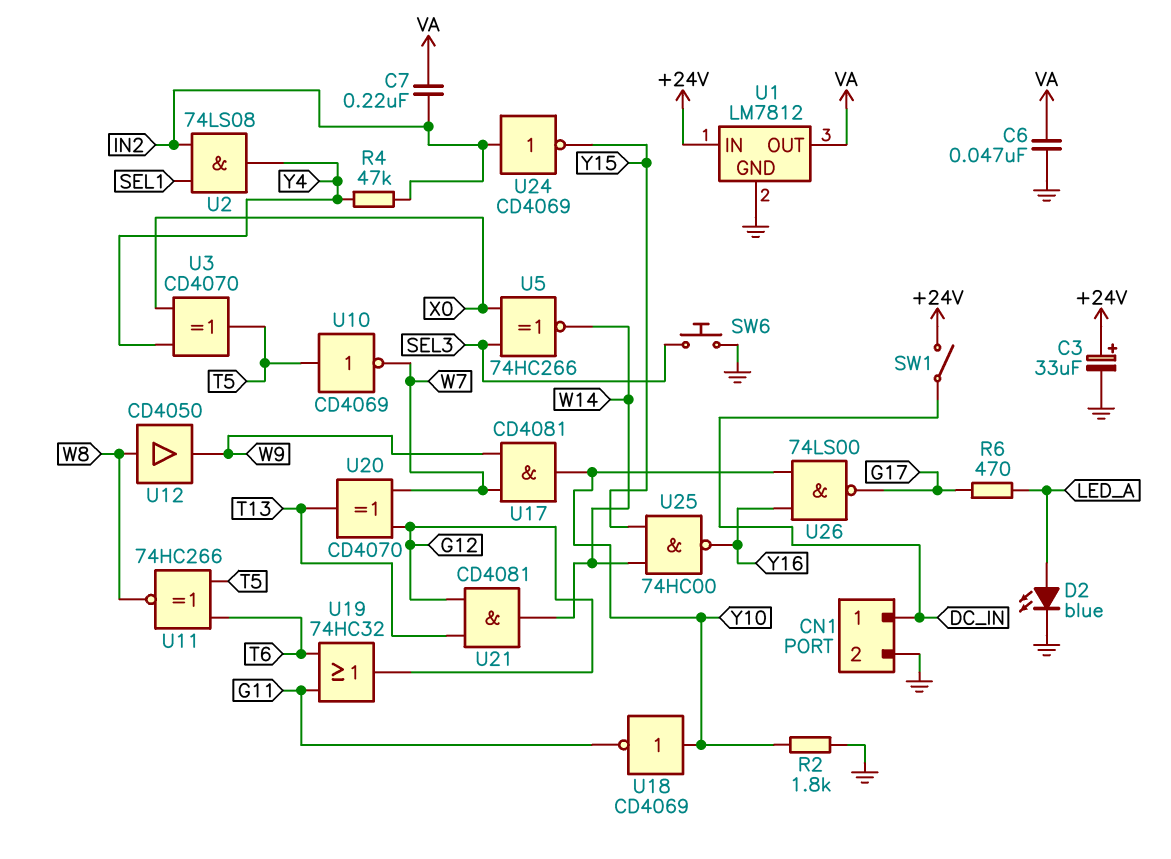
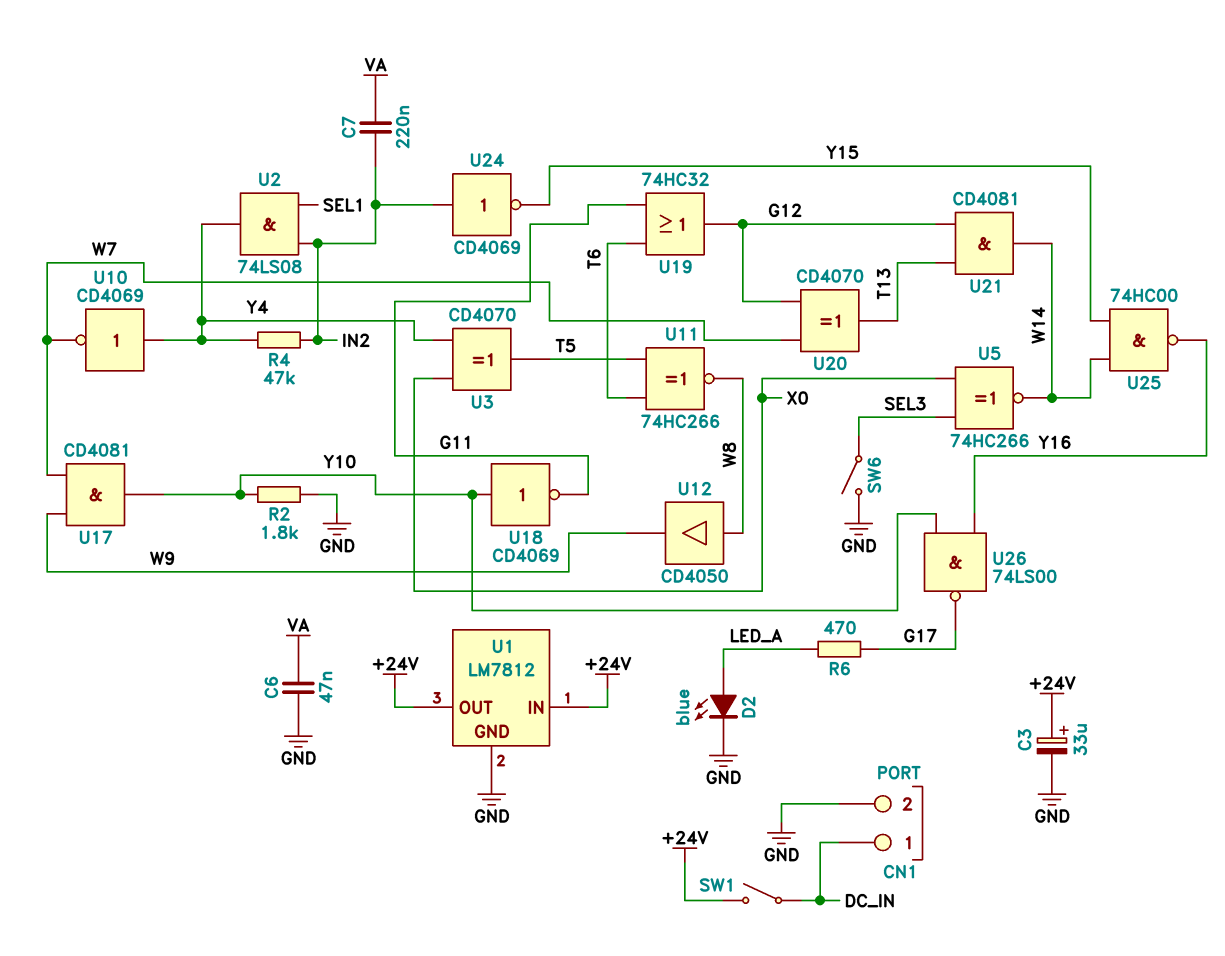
SW6: button (GND, SEL3) -> switch (GND, SEL3)
U1 pin OUT: VA -> +24V
U10: NOT CD4069 (in T5, out W7) -> NOT CD4069 (in Y4, out W7)

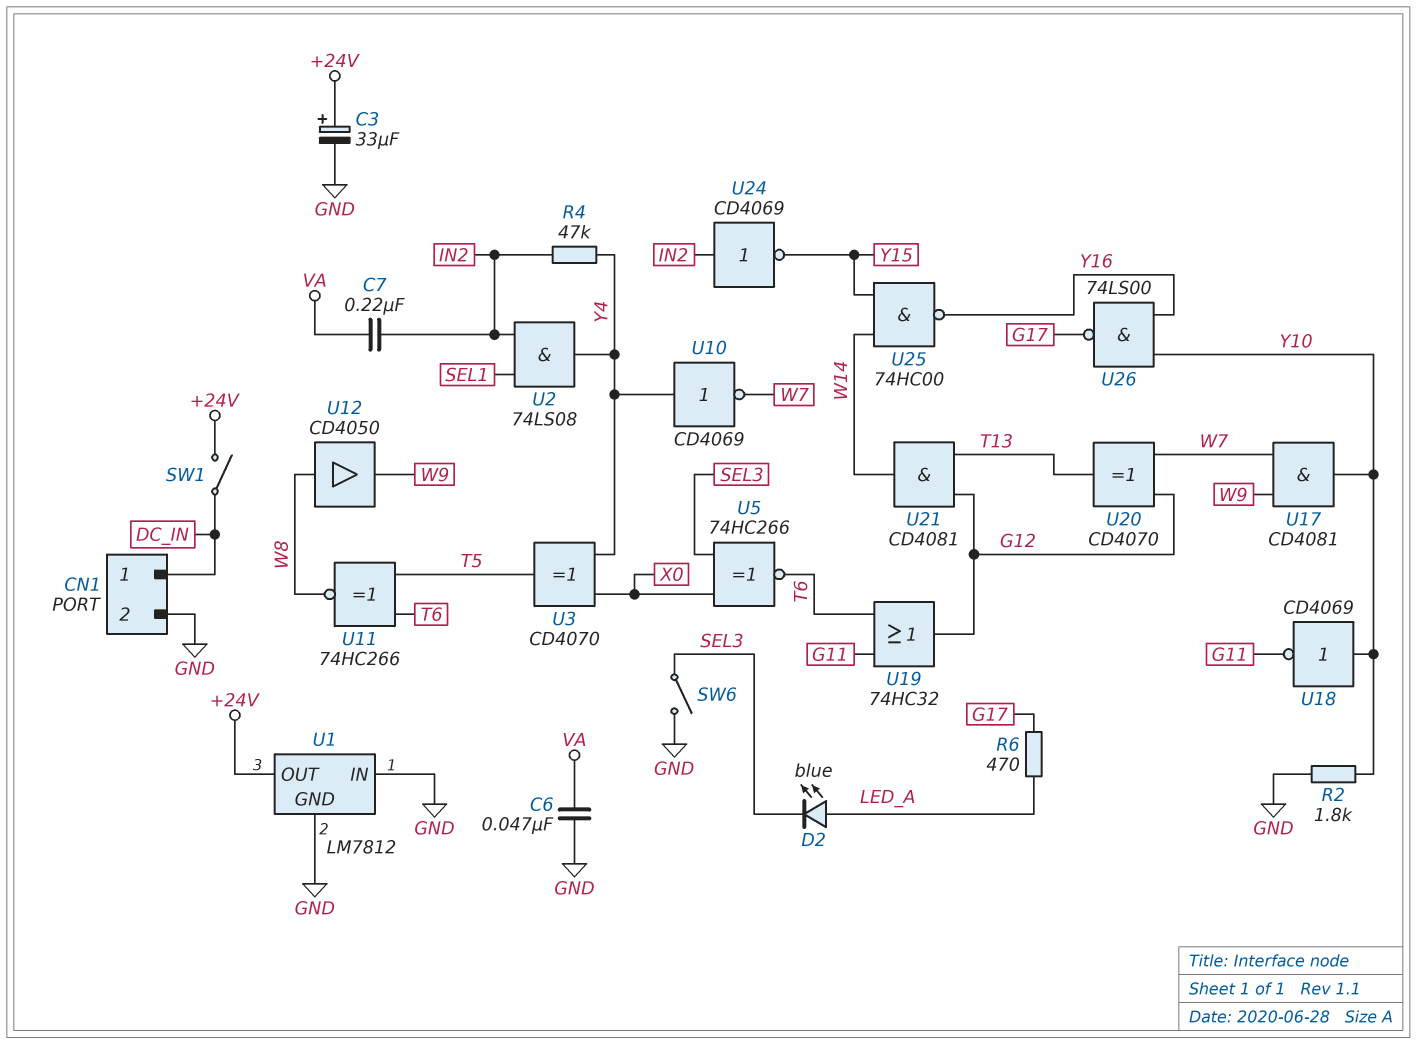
D2: LED blue (A LED_A, K GND) -> LED blue (A LED_A, K SEL3)
U1 pin IN: +24V -> GND
U5: XNOR 74HC266 (in SEL3, in X0, out W14) -> XNOR 74HC266 (in SEL3, in X0, out T6)

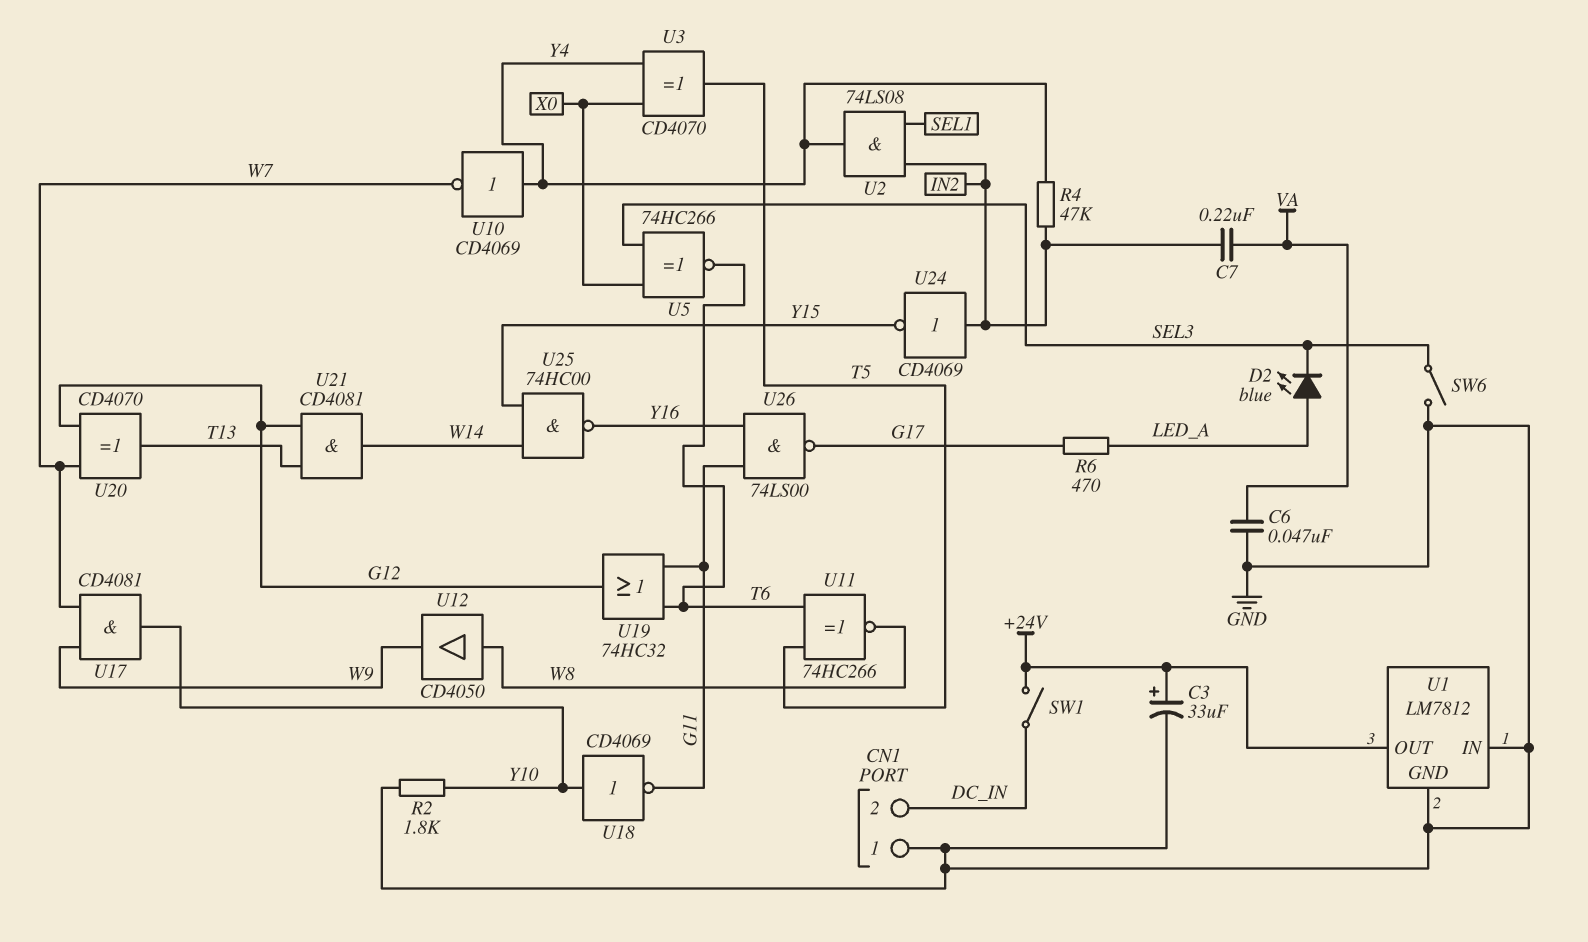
CN1 pin 1: DC_IN -> GND
CN1 pin 2: GND -> DC_IN
U26: NAND 74LS00 (in Y10, in Y16, out G17) -> NAND 74LS00 (in G11, in Y16, out G17)

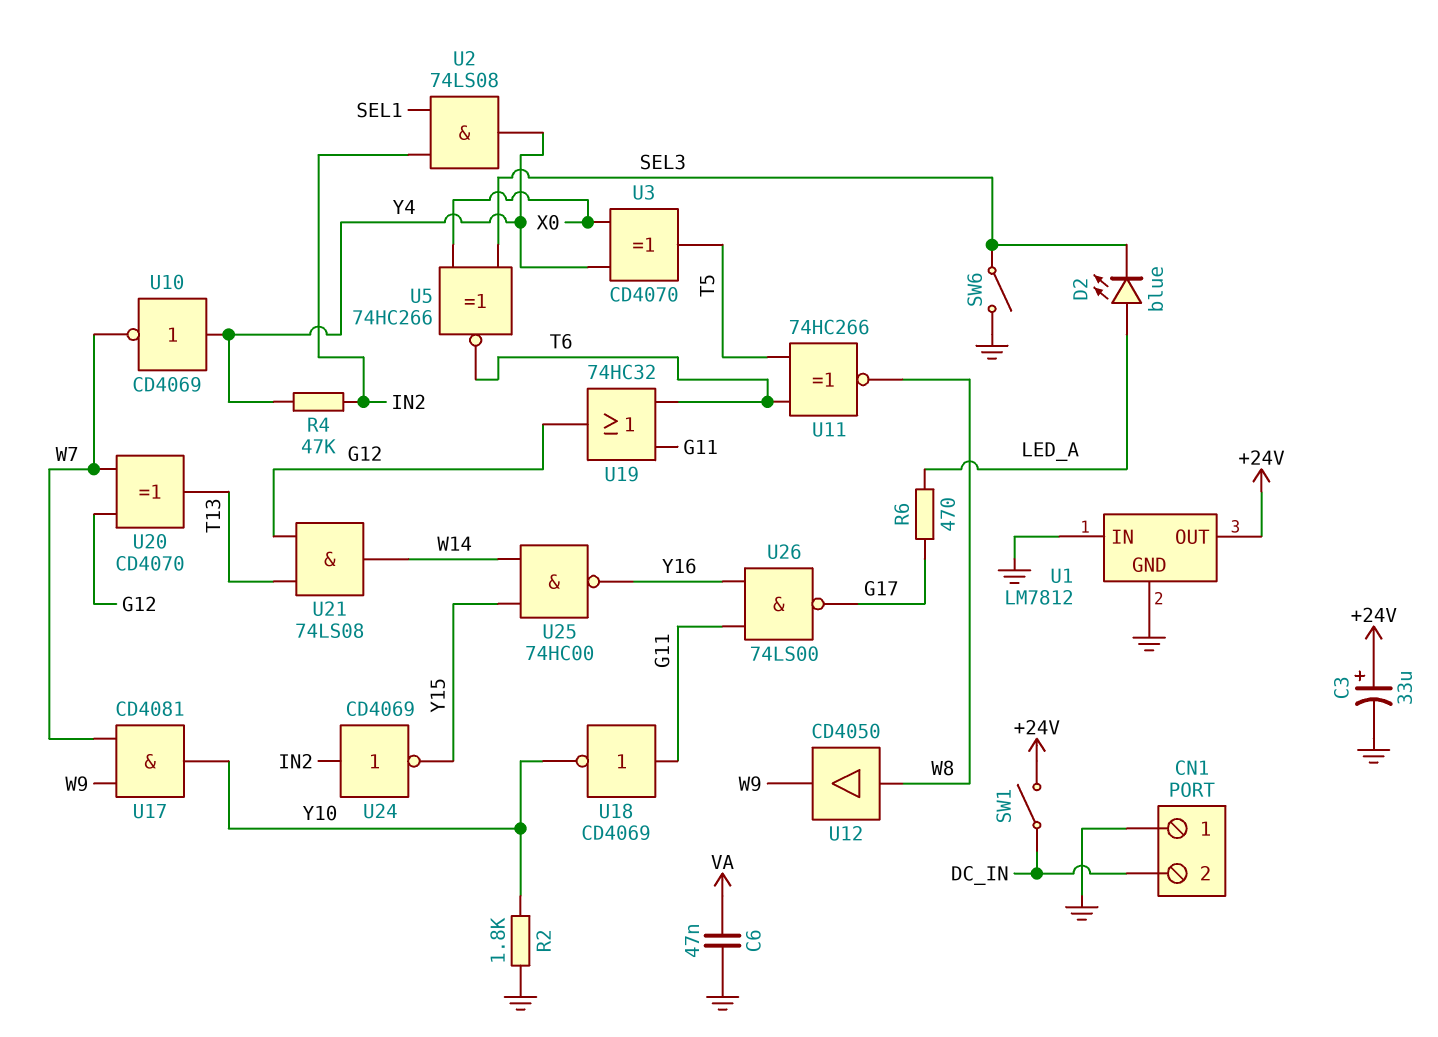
C7: 220nF (IN2, VA) -> none
U18: NOT CD4069 (in Y10, out G11) -> NOT CD4069 (in G11, out Y10)
U21: AND CD4081 (in G12, in T13, out W14) -> AND 74LS08 (in G12, in T13, out W14)

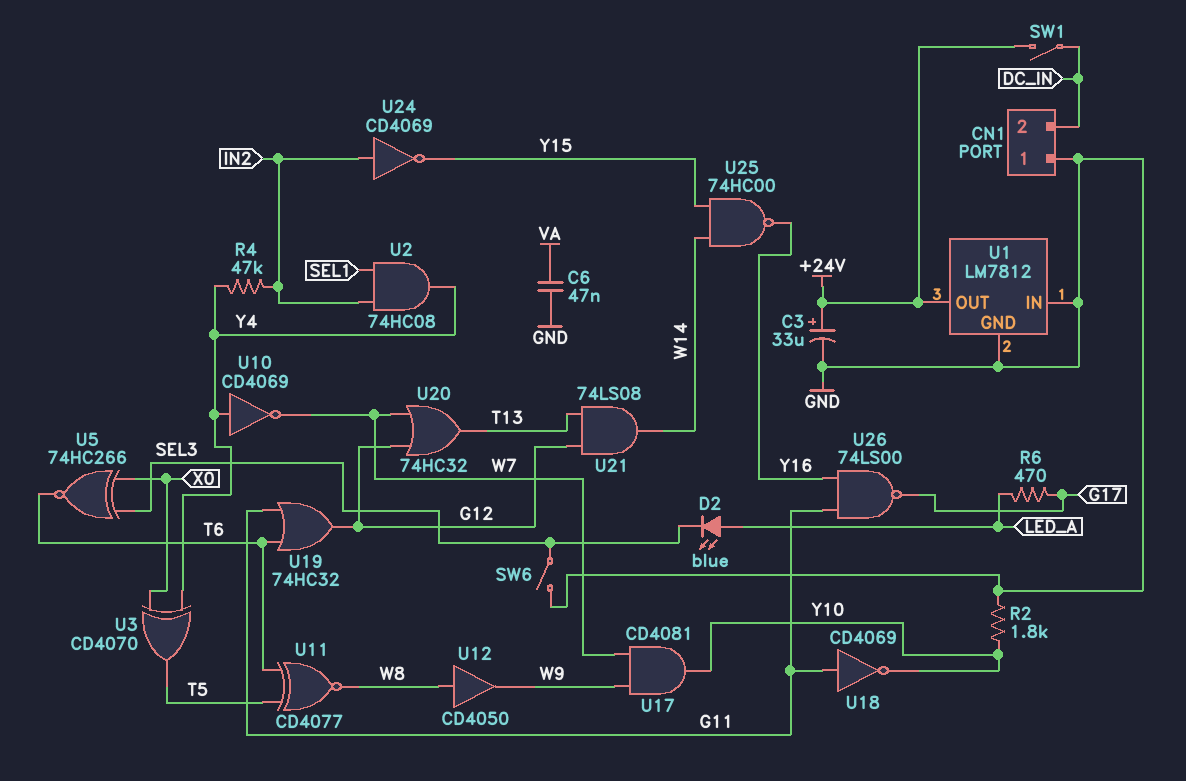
U2: AND 74LS08 (in IN2, in SEL1, out Y4) -> AND 74HC08 (in IN2, in SEL1, out Y4)
U11: XNOR 74HC266 (in T5, in T6, out W8) -> XNOR CD4077 (in T5, in T6, out W8)
U20: XOR CD4070 (in G12, in W7, out T13) -> OR 74HC32 (in G12, in W7, out T13)

